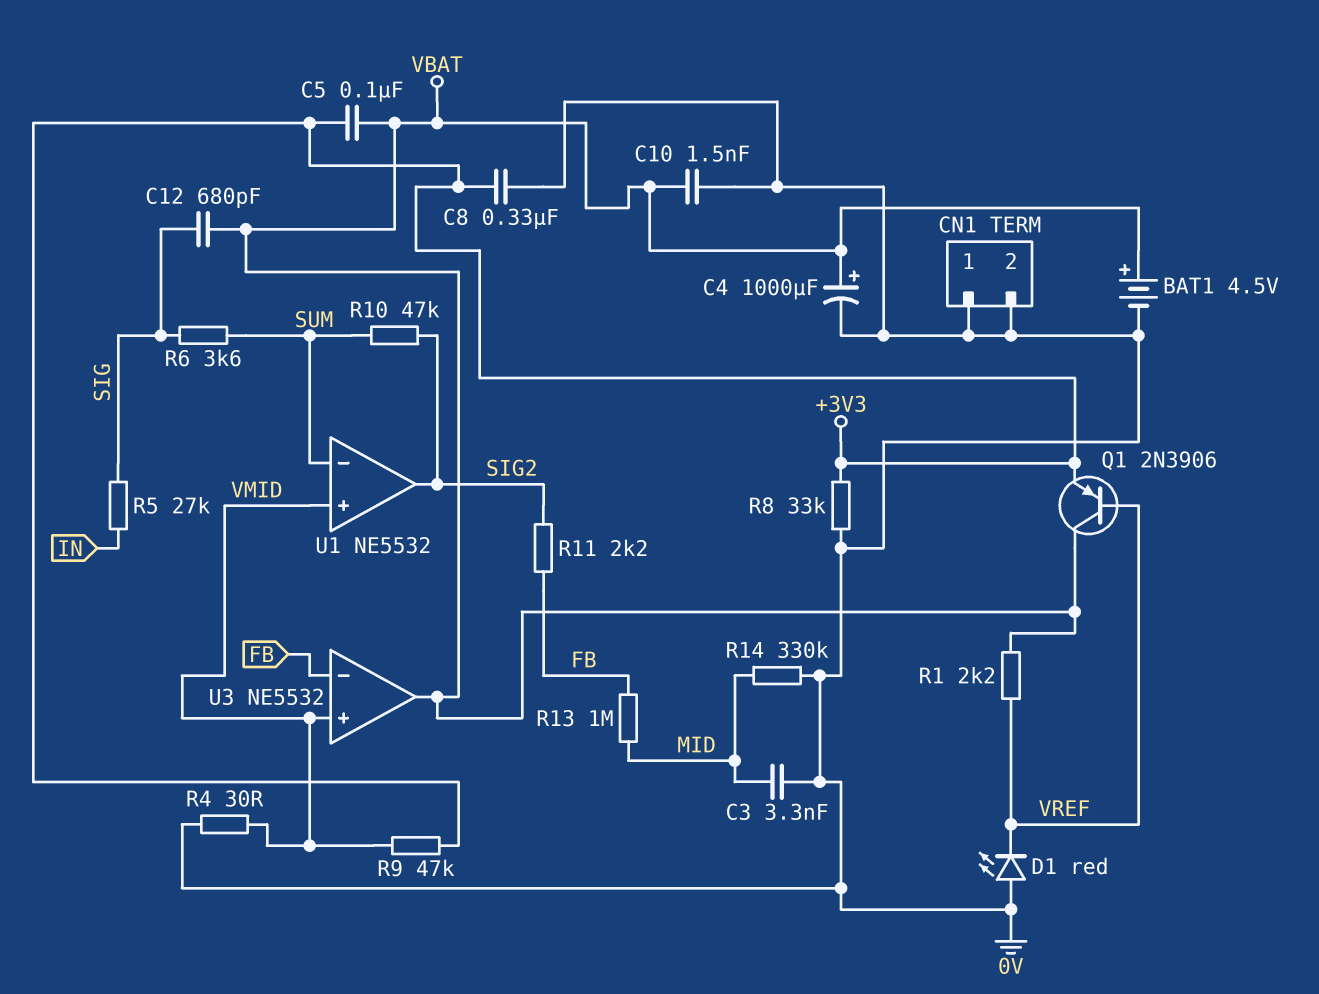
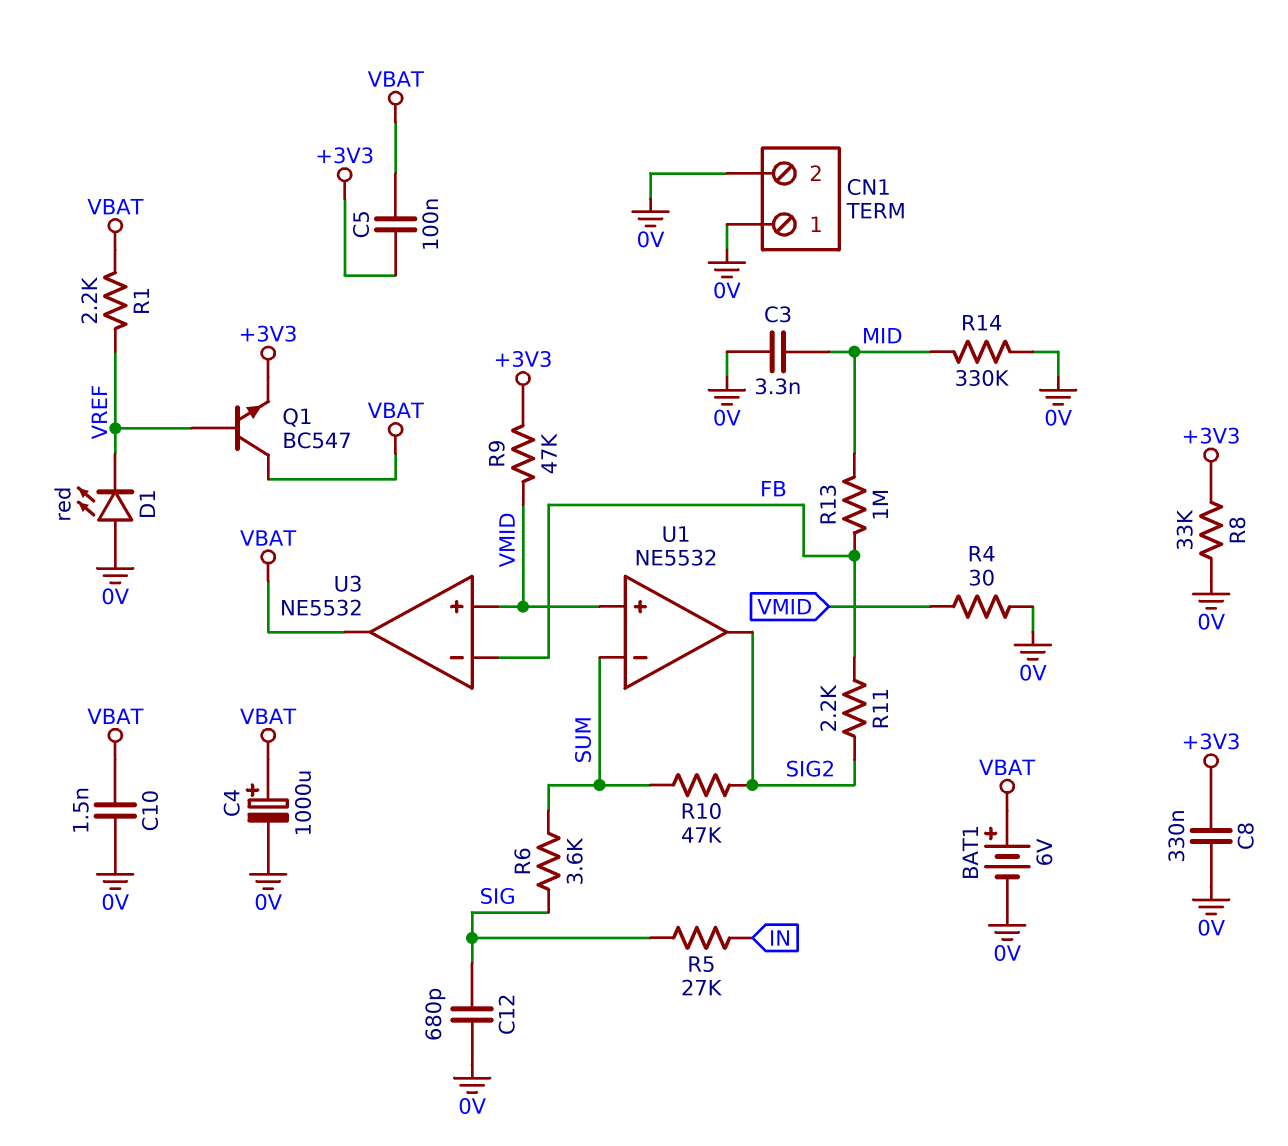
BAT1: 4.5V (plus VBAT, minus 0V) -> 6V (plus VBAT, minus 0V)
C12: 680pF (SIG, VBAT) -> 680pF (0V, SIG)
Q1: PNP 2N3906 (B VREF, C VBAT, E +3V3) -> NPN BC547 (B VREF, C VBAT, E +3V3)

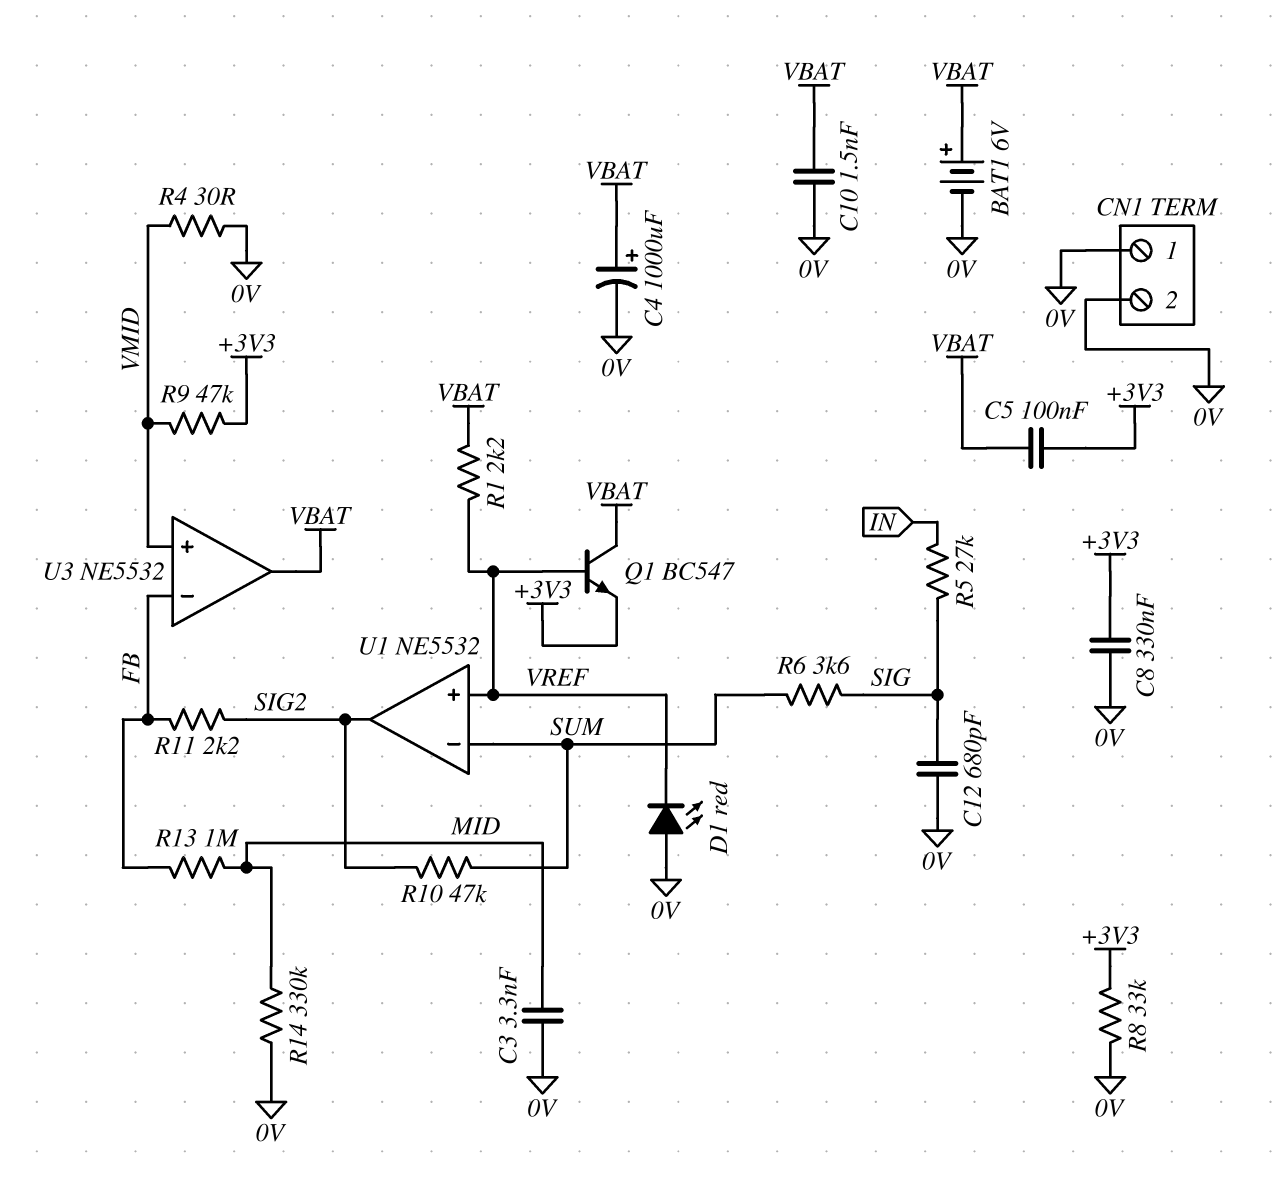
U1 pin in+: VMID -> VREF

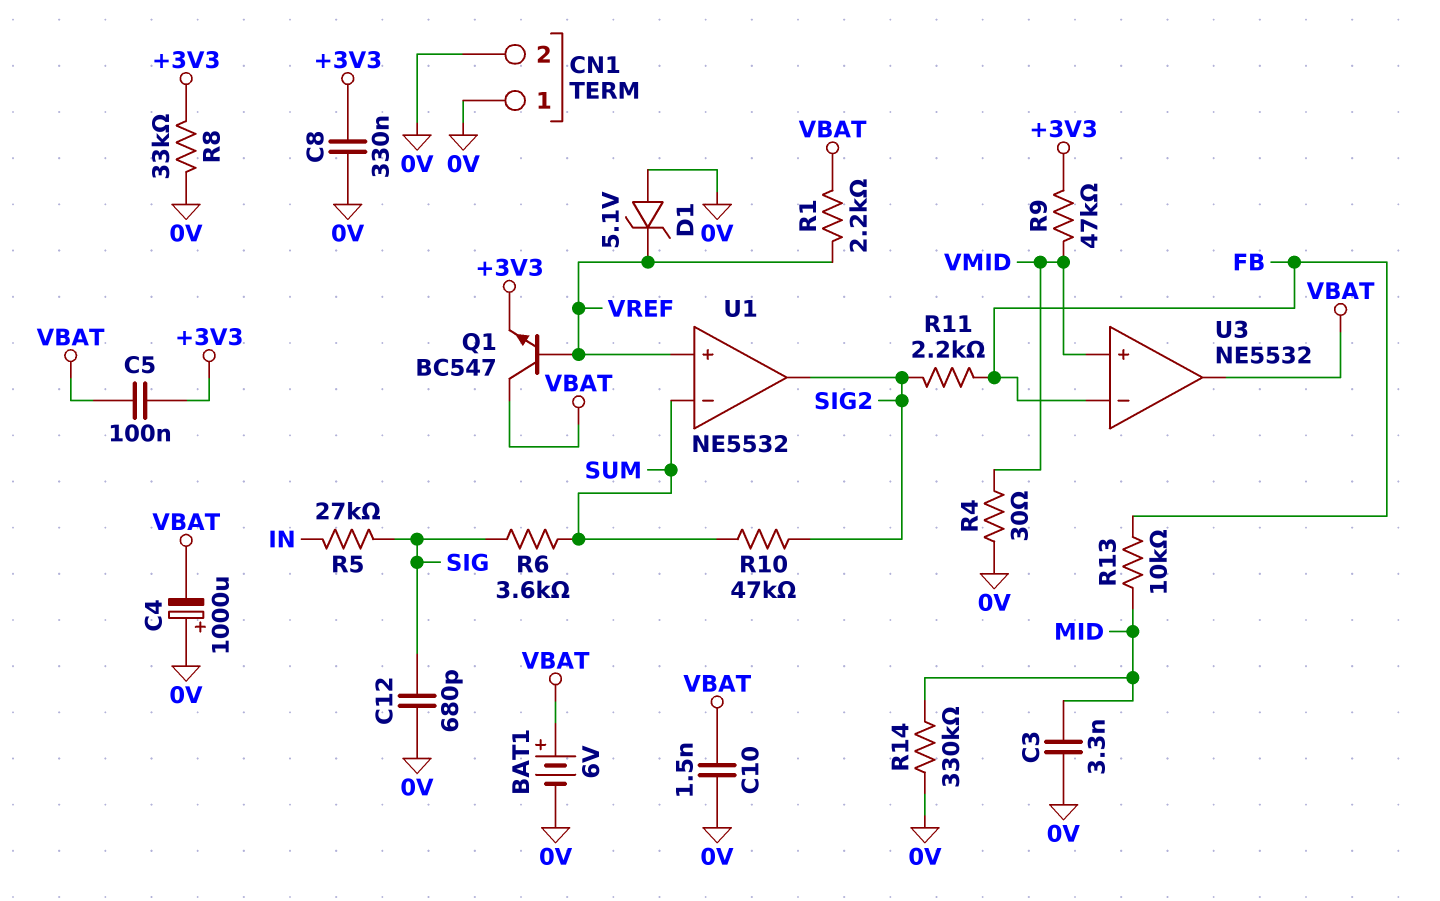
C4: 1000uF (plus VBAT, minus 0V) -> 1000uF (plus 0V, minus VBAT)
D1: LED red (A 0V, K VREF) -> zener 5.1V (A 0V, K VREF)
R13: 1M (FB, MID) -> 10k (FB, MID)

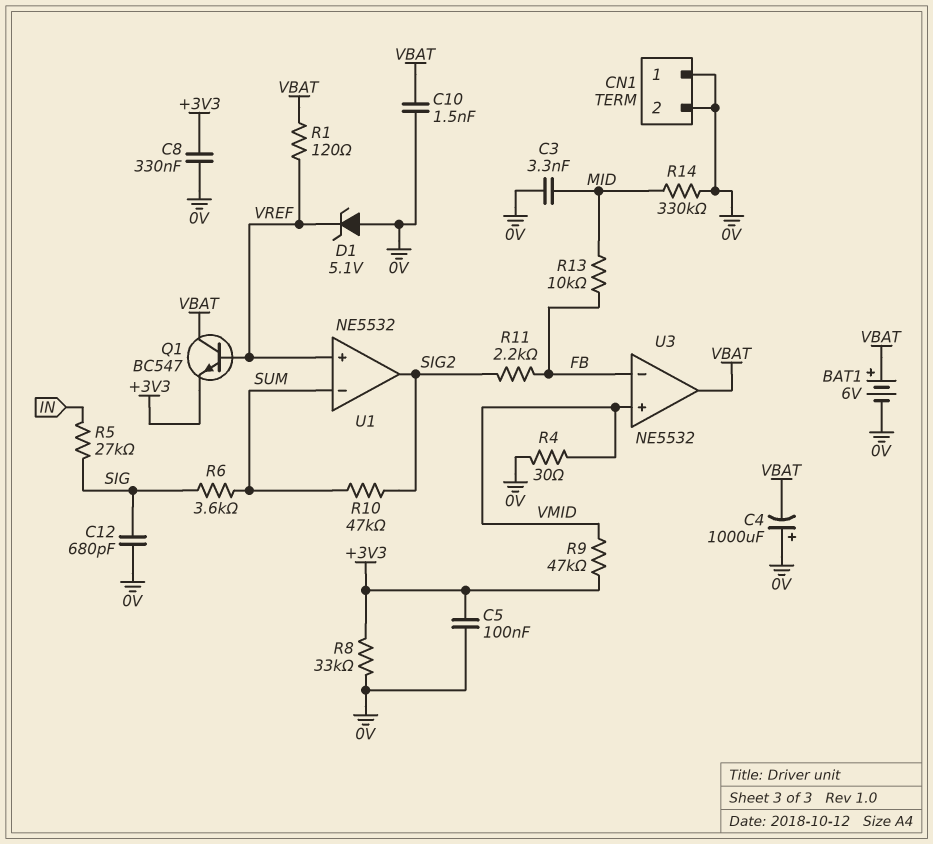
C5: 100nF (+3V3, VBAT) -> 100nF (+3V3, 0V)
R1: 2.2k (VBAT, VREF) -> 120 (VBAT, VREF)

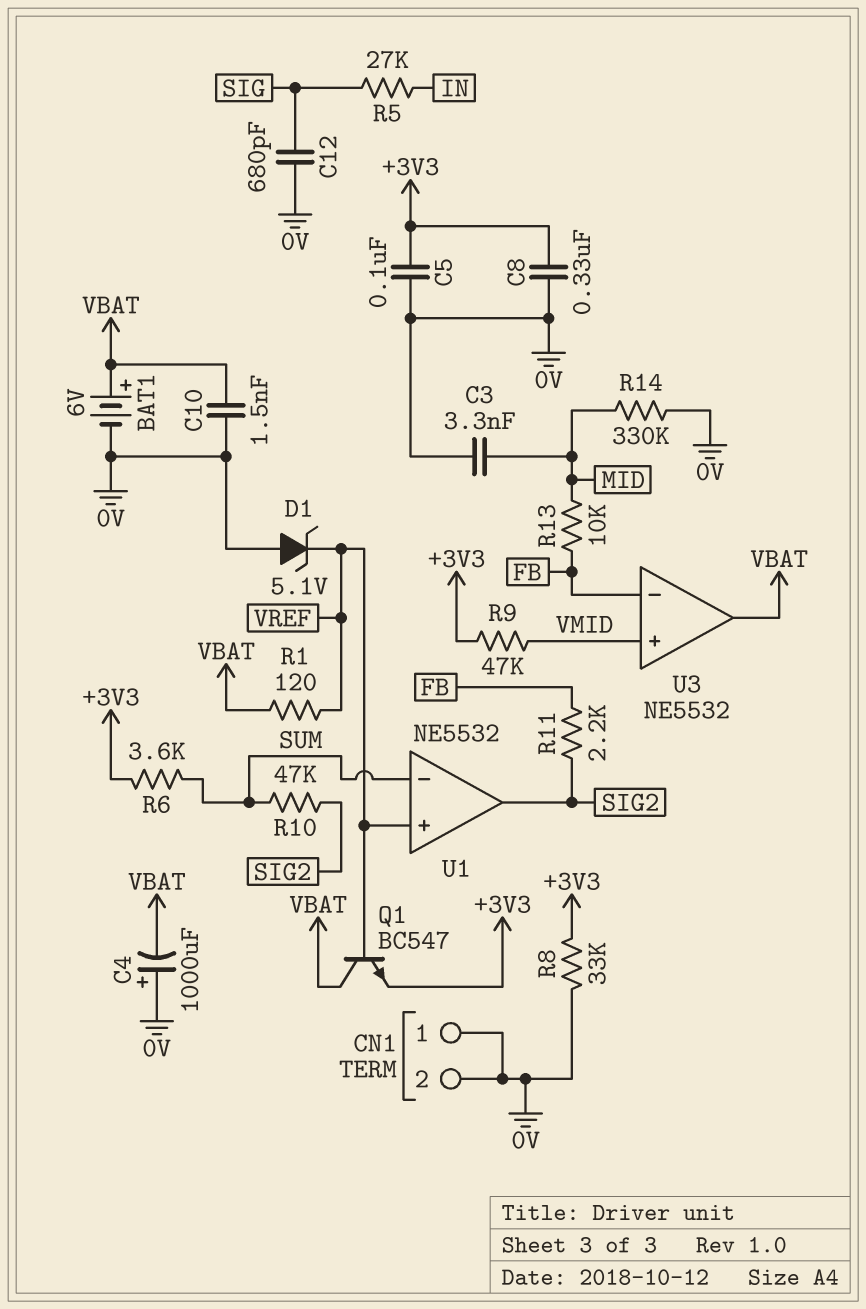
R4: 30 (0V, VMID) -> none
R6: 3.6k (SIG, SUM) -> 3.6k (+3V3, SUM)

